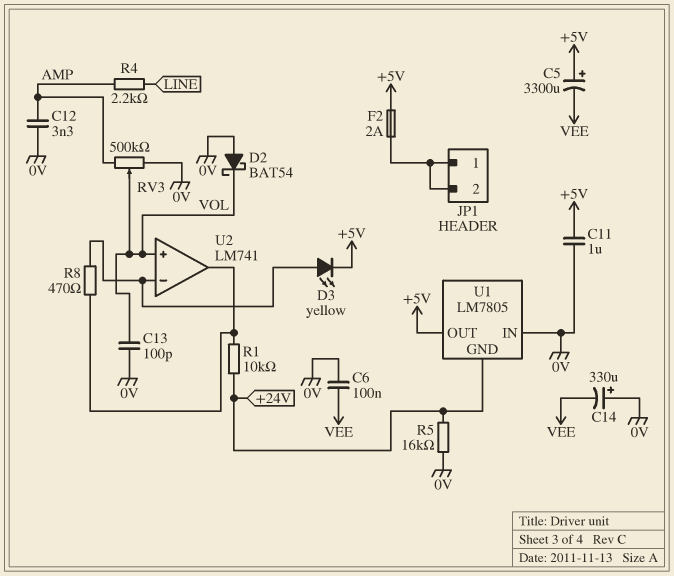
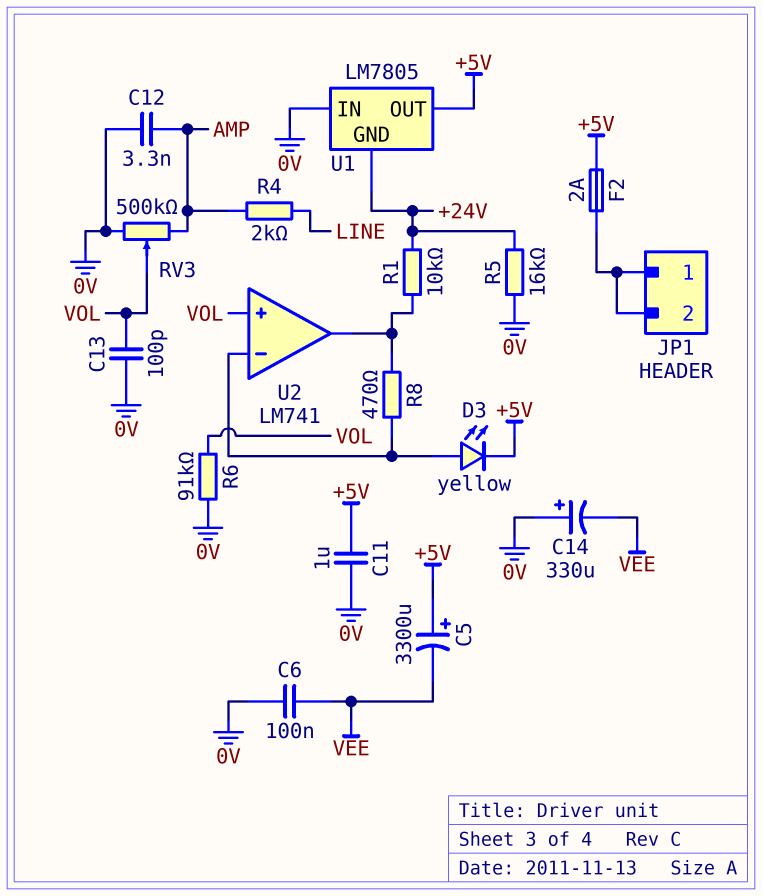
D2: schottky BAT54 (A 0V, K VOL) -> none
R4: 2.2k (AMP, LINE) -> 2k (AMP, LINE)
R6: none -> 91k (0V, VOL)

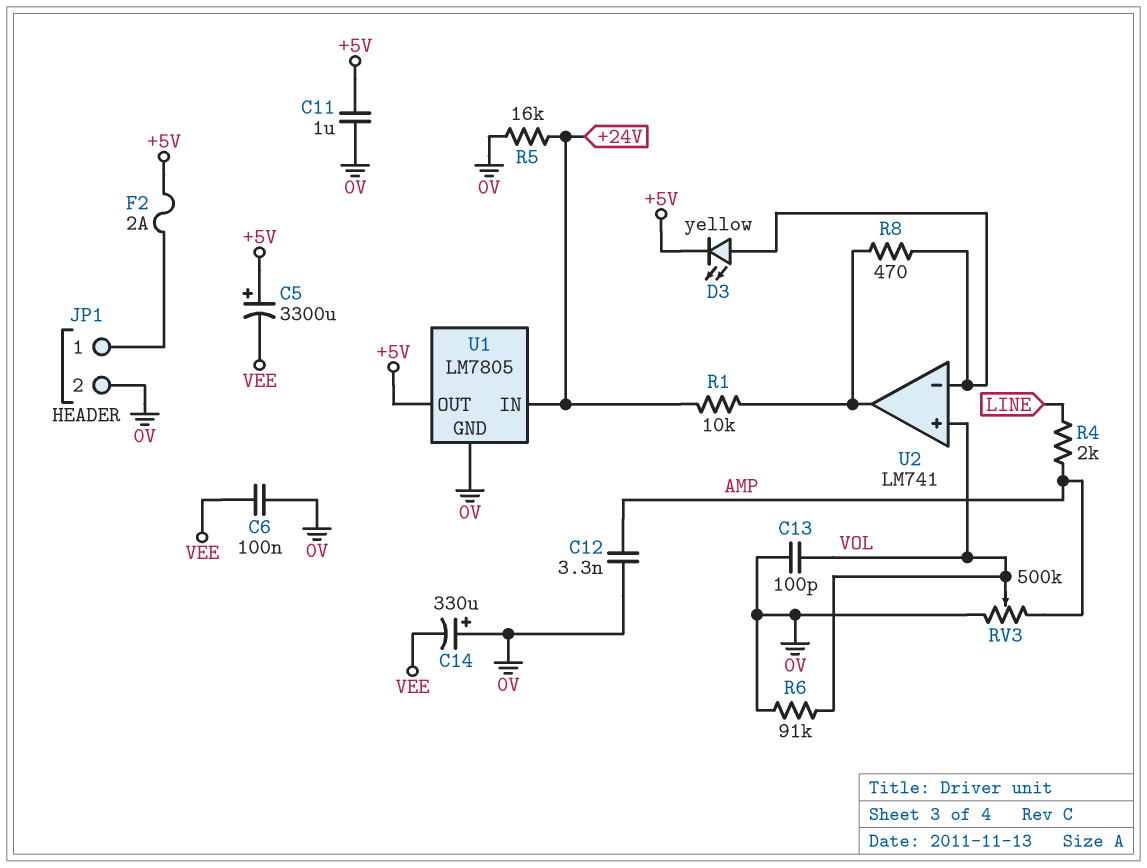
JP1 pin 2: JP1/1 -> 0V
U1 pin GND: +24V -> 0V
U1 pin IN: 0V -> +24V

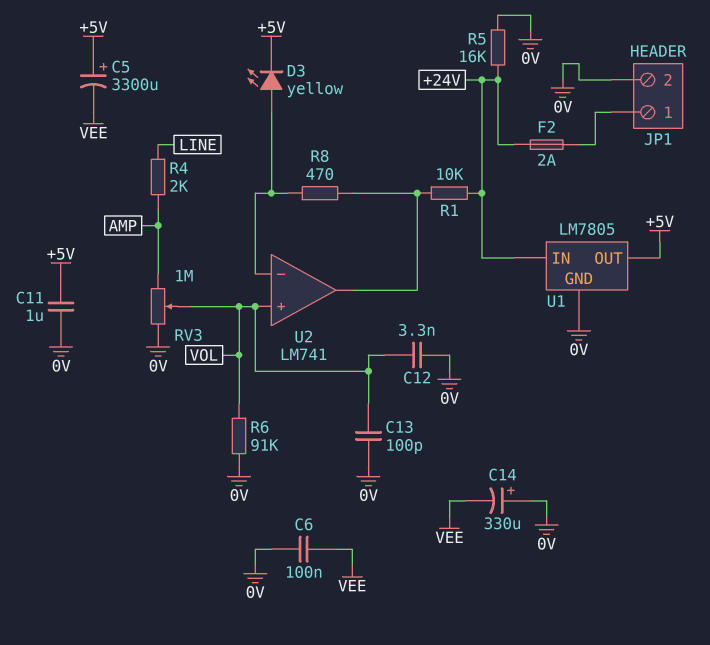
C12: 3.3nF (0V, AMP) -> 3.3nF (0V, VOL)
F2: 2A (+5V, JP1/1) -> 2A (+24V, JP1/1)
RV3: 500k (0V, AMP, wiper VOL) -> 1M (0V, AMP, wiper VOL)

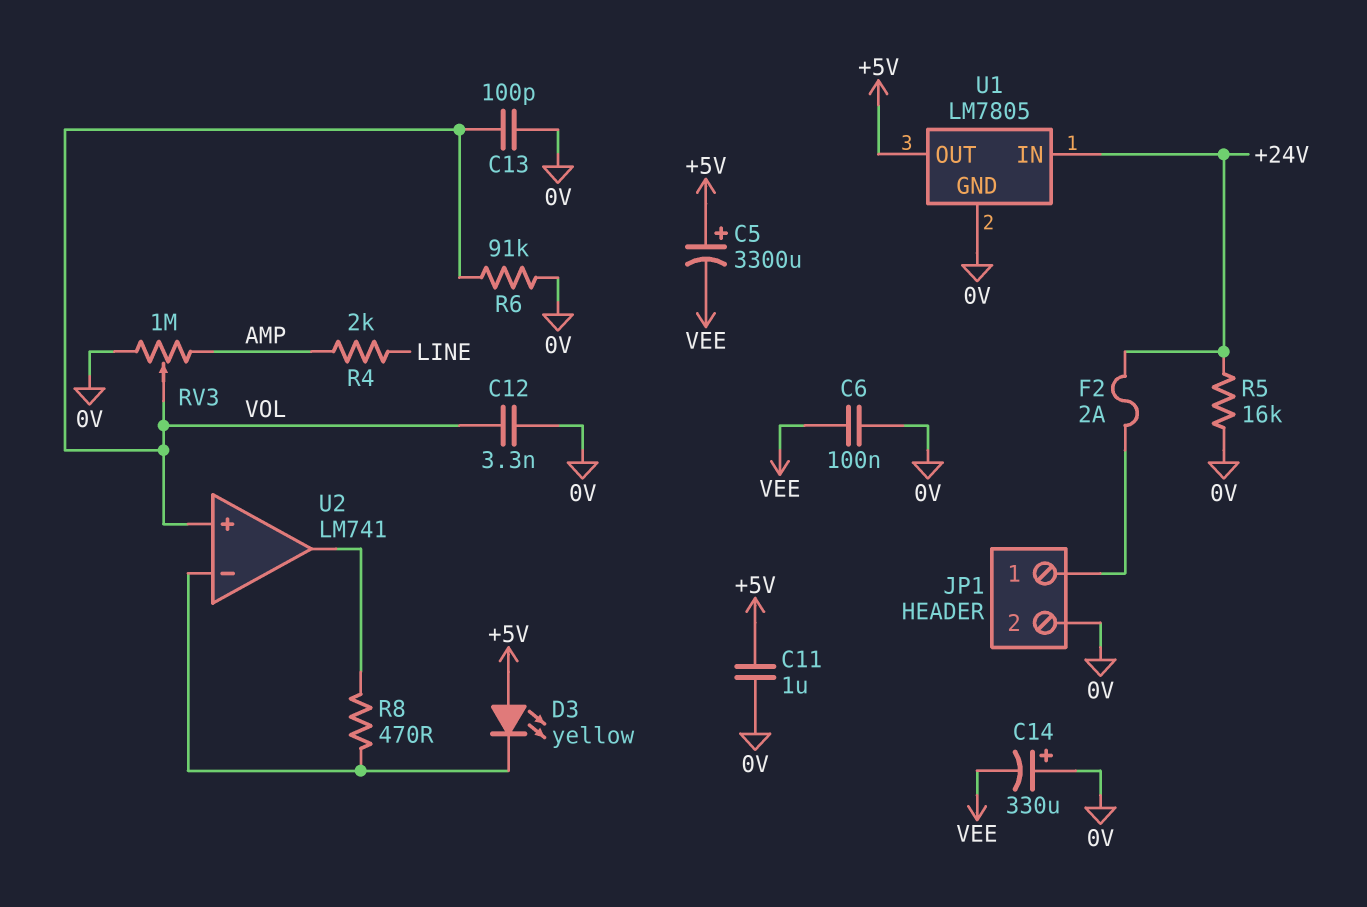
D3: LED yellow (A U2/in-, K +5V) -> LED yellow (A +5V, K U2/in-)
R1: 10k (+24V, U2/out) -> none

